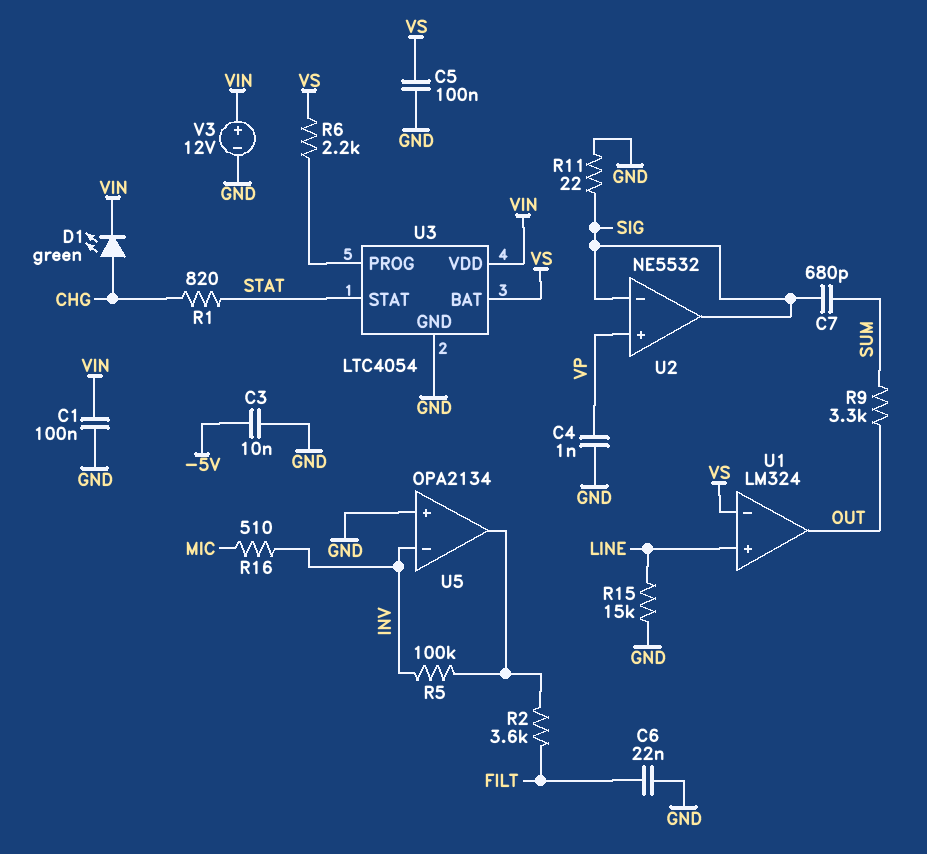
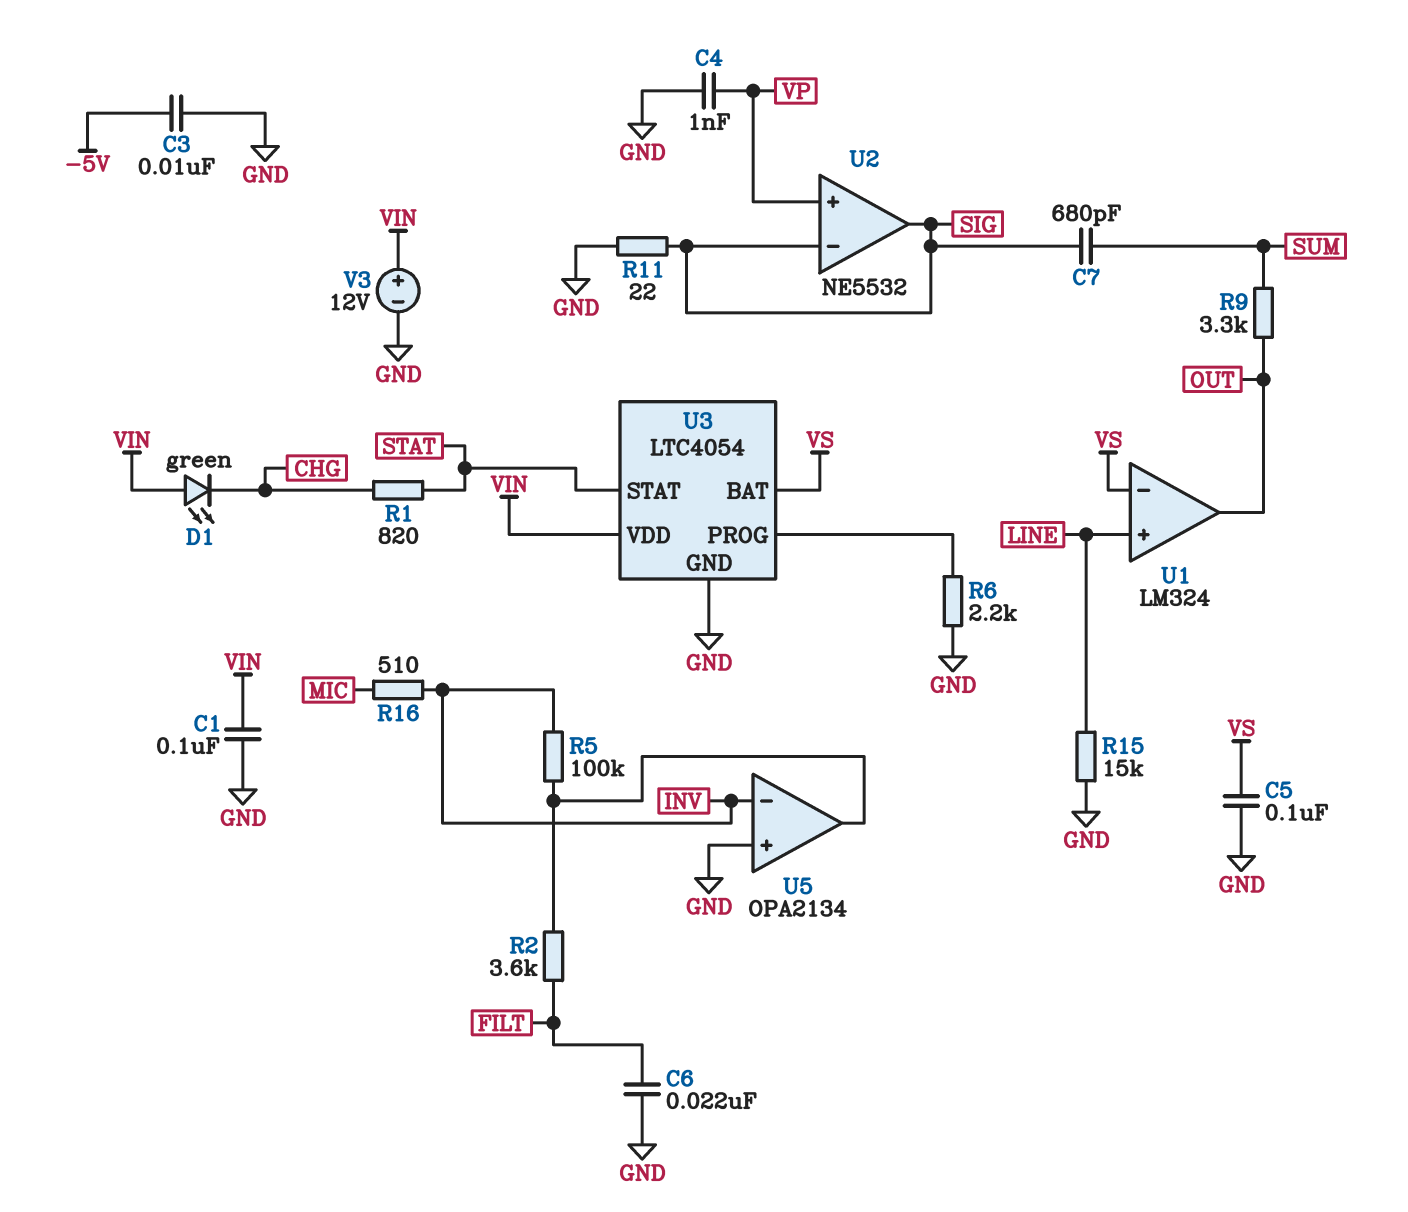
D1: LED green (A CHG, K VIN) -> LED green (A VIN, K CHG)
R6: 2.2k (U3/PROG, VS) -> 2.2k (GND, U3/PROG)

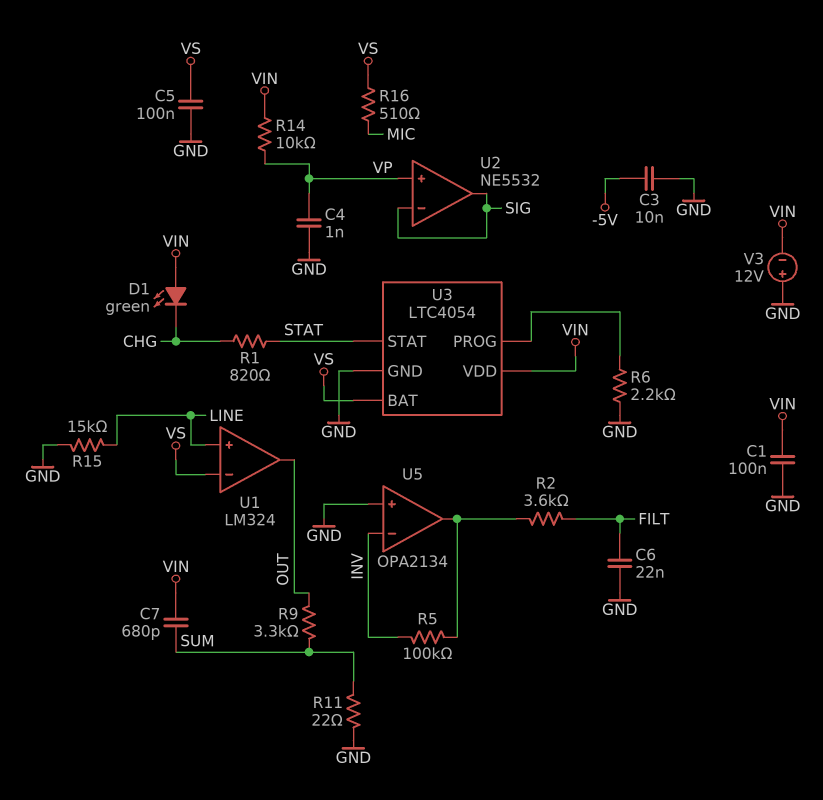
C7: 680pF (SIG, SUM) -> 680pF (SUM, VIN)
R11: 22 (GND, SIG) -> 22 (GND, SUM)
R14: none -> 10k (VIN, VP)
R16: 510 (INV, MIC) -> 510 (MIC, VS)
V3: 12V (plus VIN, minus GND) -> 12V (plus GND, minus VIN)

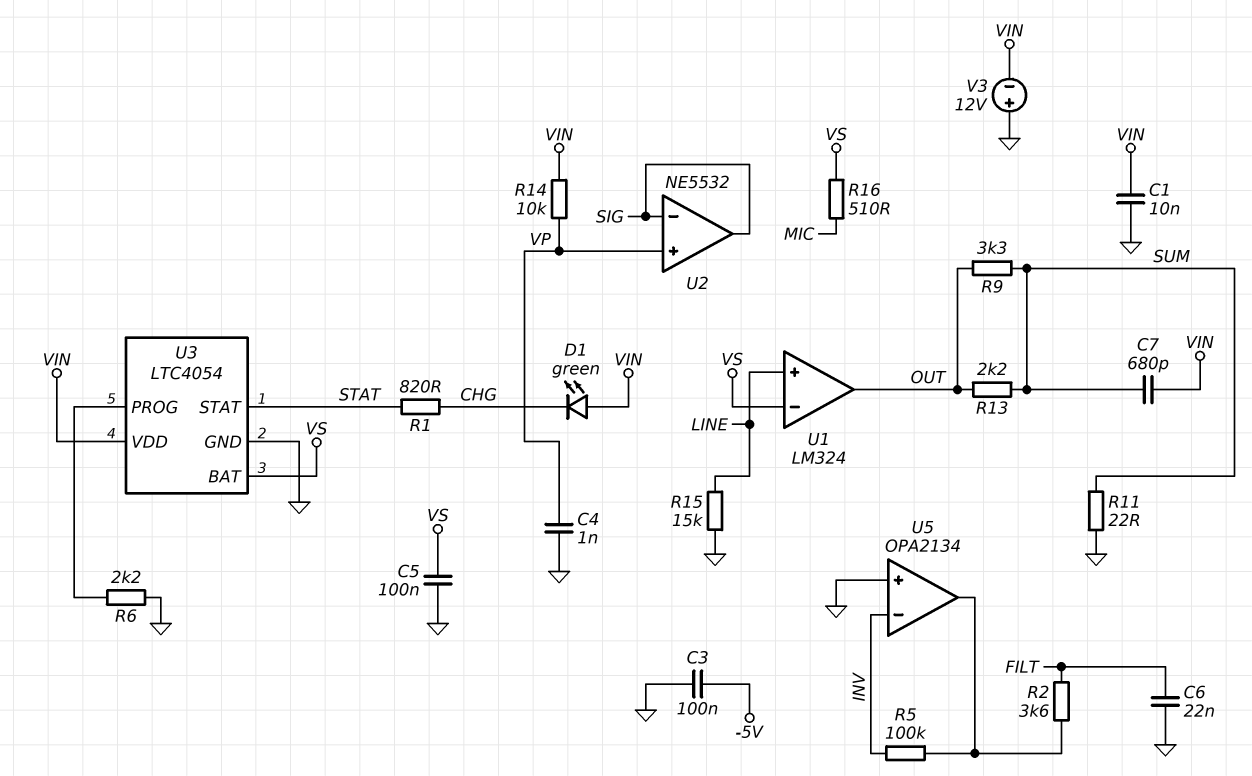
C1: 100nF (GND, VIN) -> 10nF (GND, VIN)
C3: 10nF (-5V, GND) -> 100nF (-5V, GND)
R13: none -> 2.2k (OUT, SUM)

